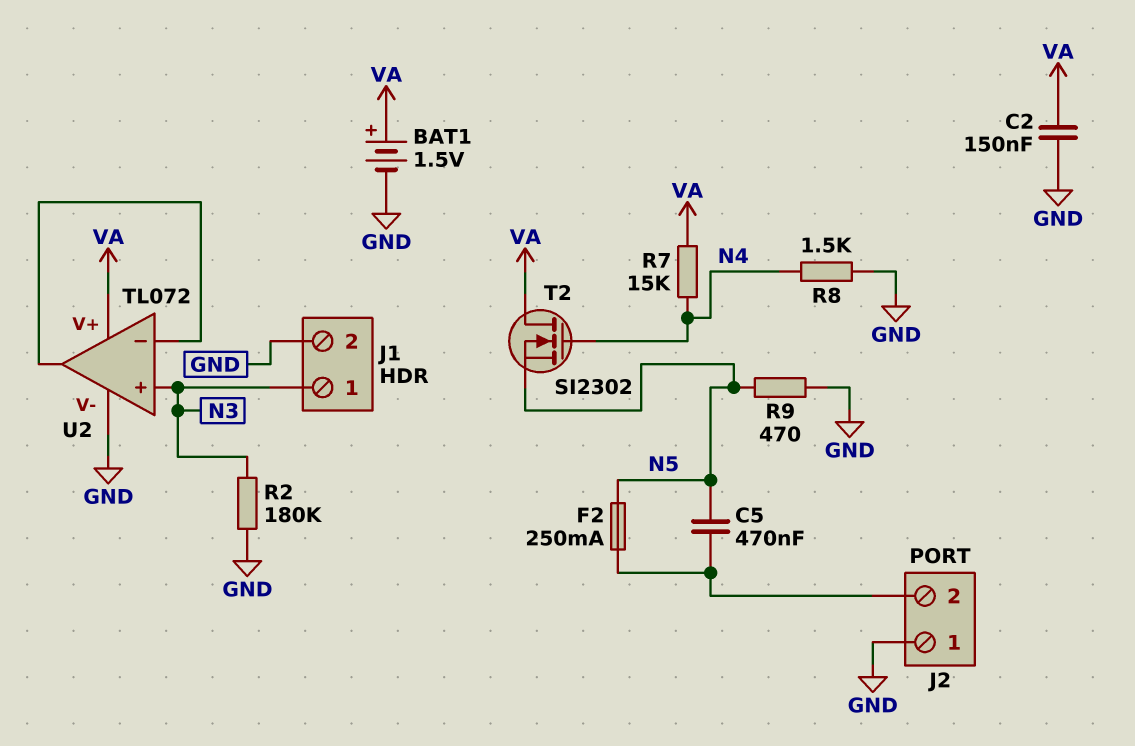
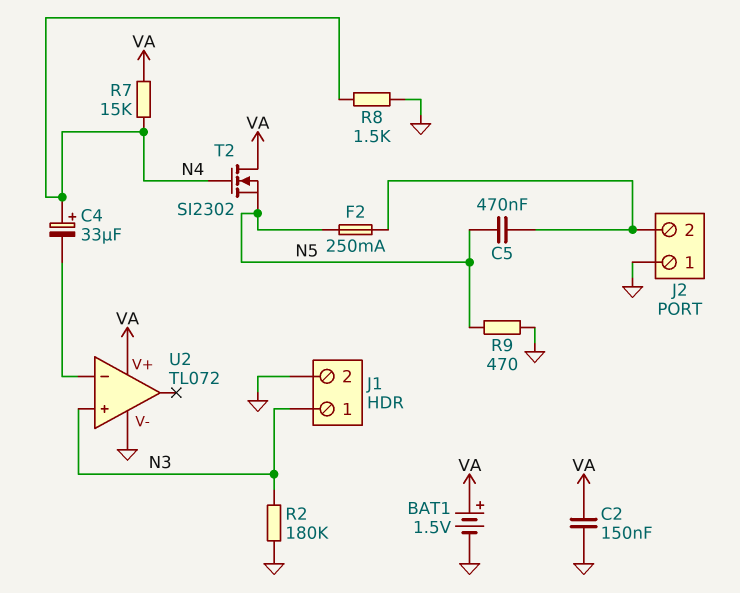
C4: none -> 33uF (plus N4, minus U2/in-)
U2 pin out: U2/in- -> none

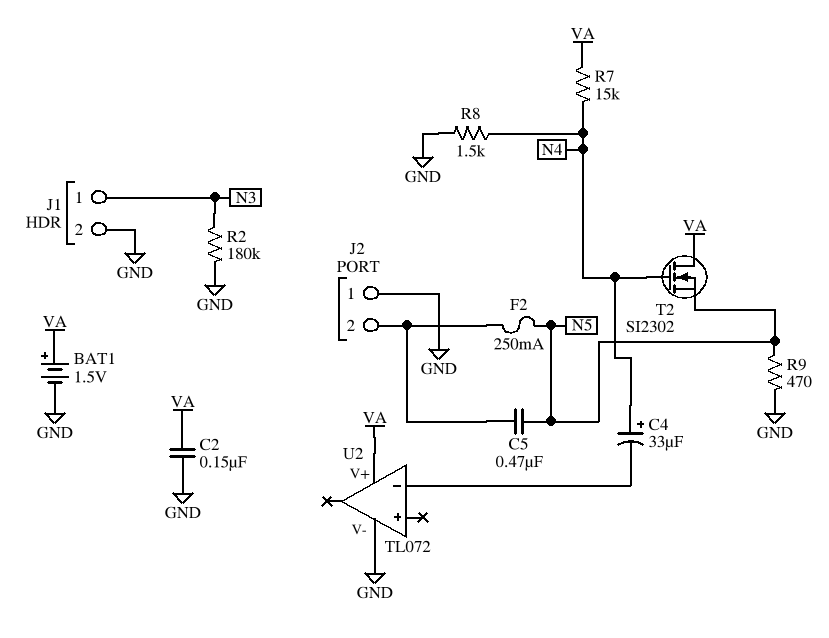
U2 pin in+: N3 -> none

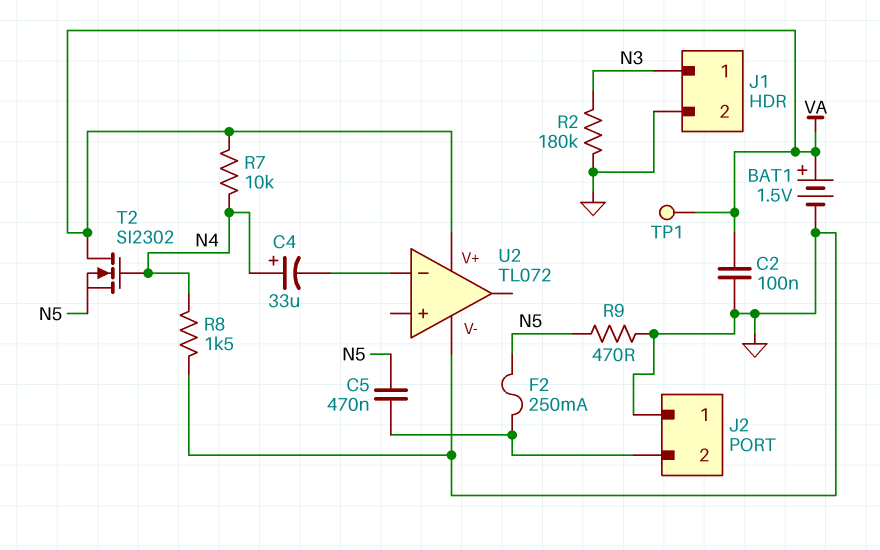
C2: 150nF (GND, VA) -> 100nF (GND, VA)
R7: 15k (N4, VA) -> 10k (N4, VA)
TP1: none -> test point (VA)

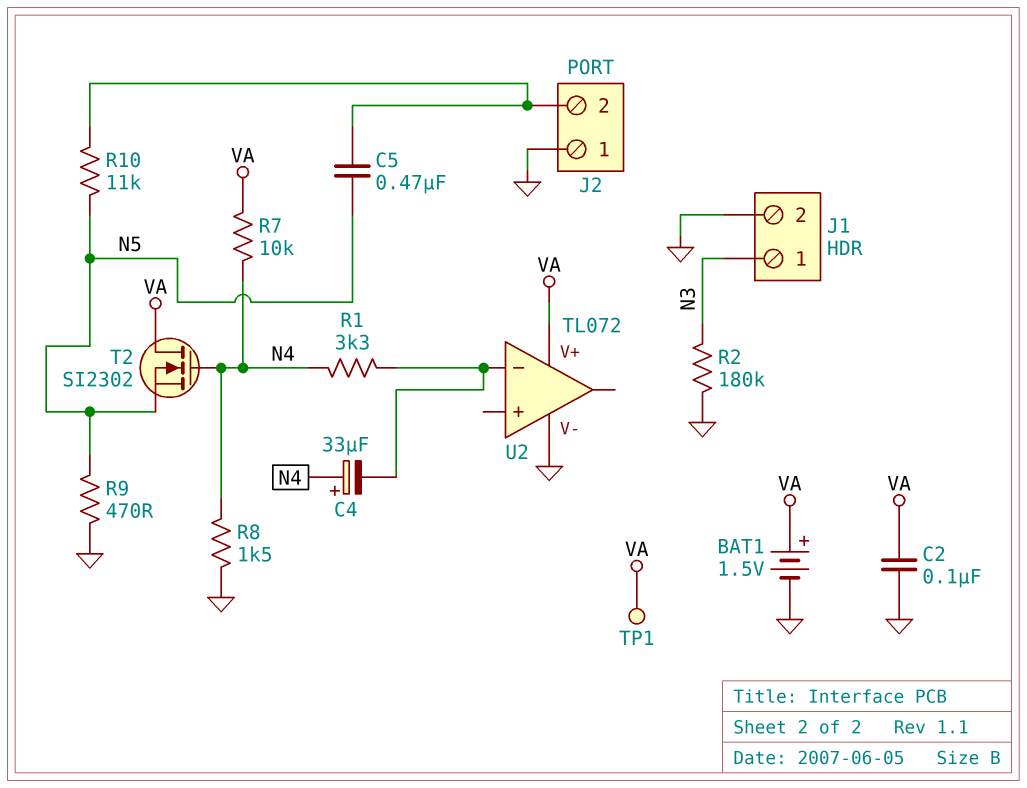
F2: 250mA (J2/2, N5) -> none
R1: none -> 3.3k (N4, U2/in-)
R10: none -> 11k (J2/2, N5)

